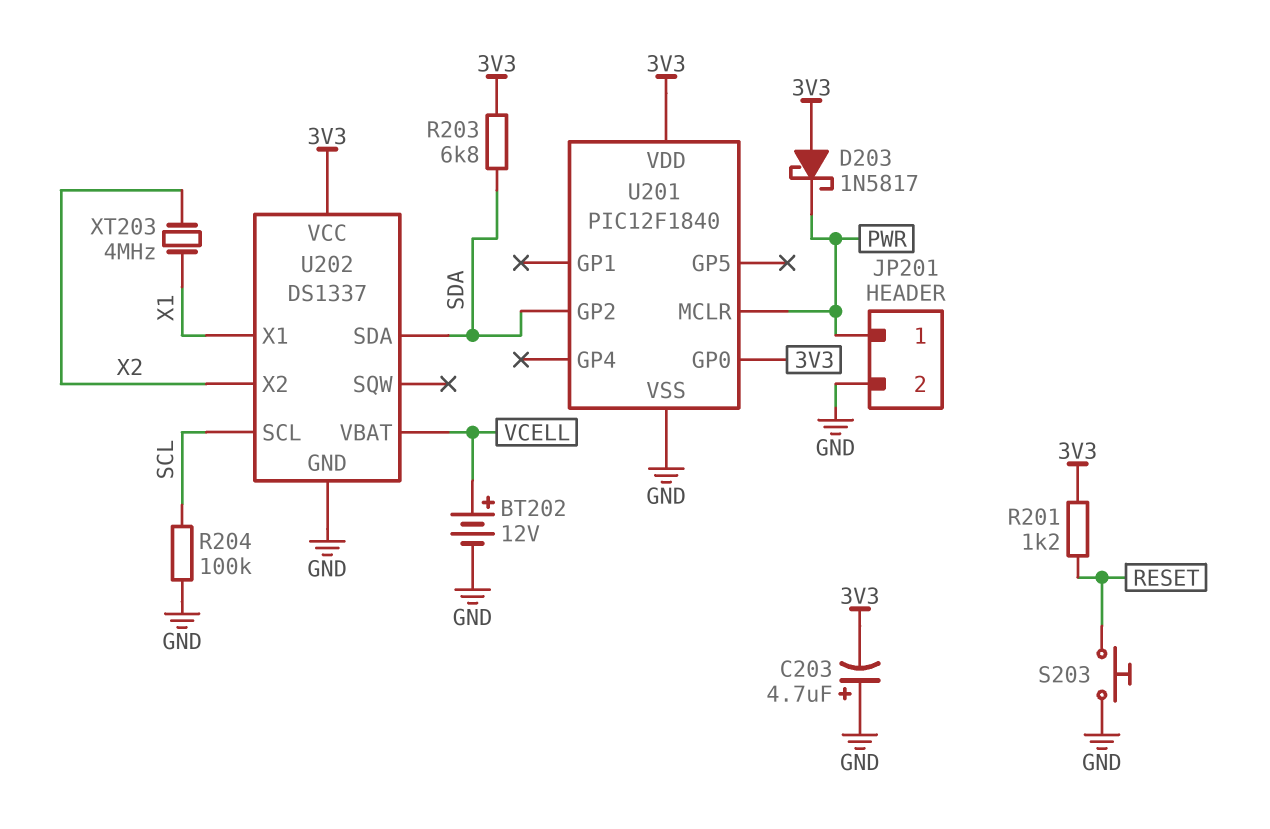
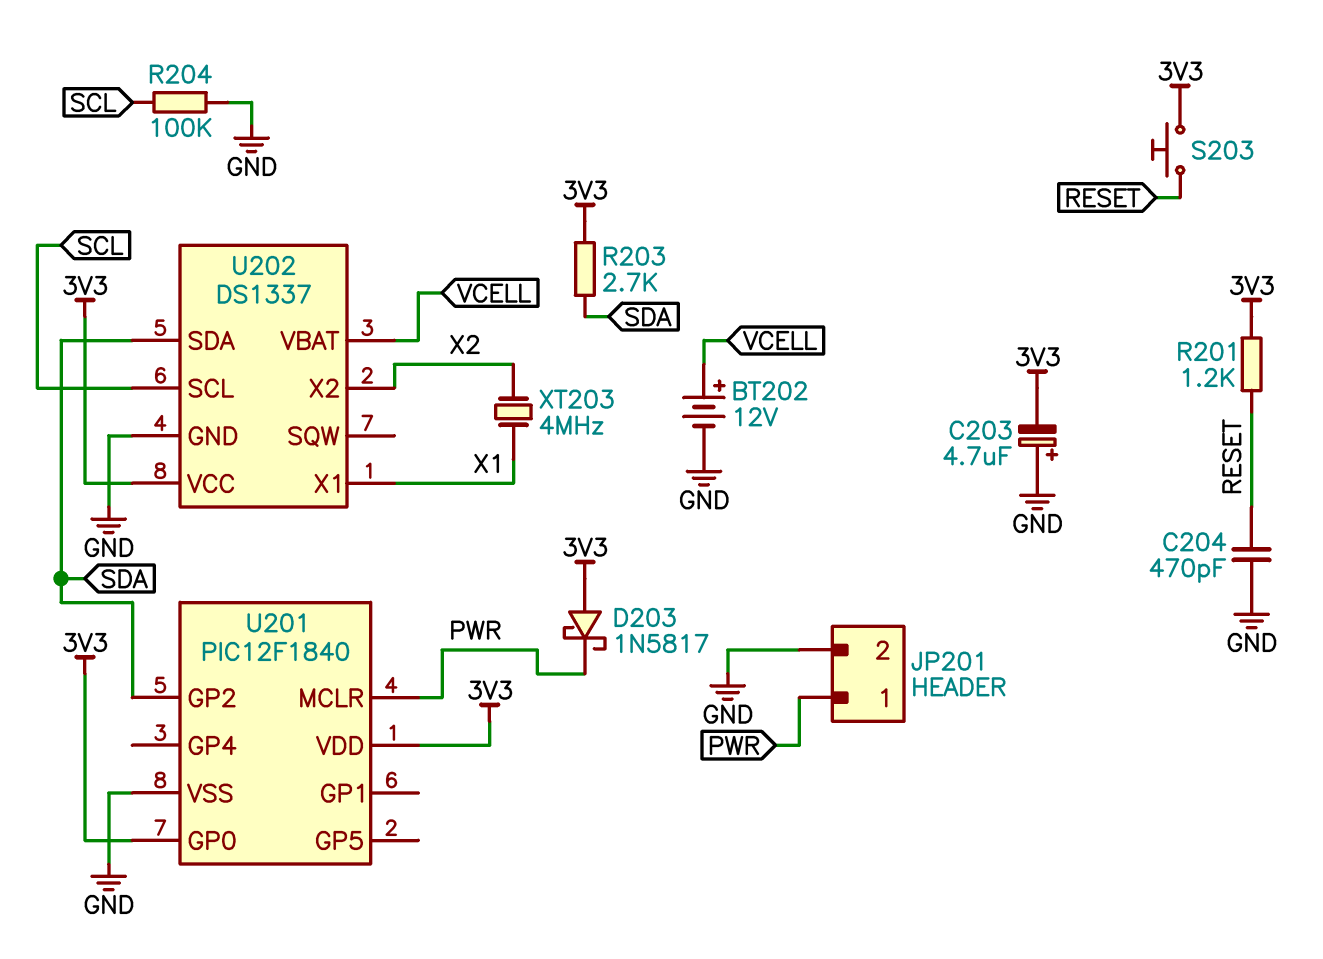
C204: none -> 470pF (GND, RESET)
R203: 6.8k (3V3, SDA) -> 2.7k (3V3, SDA)
S203: button (GND, RESET) -> button (3V3, RESET)

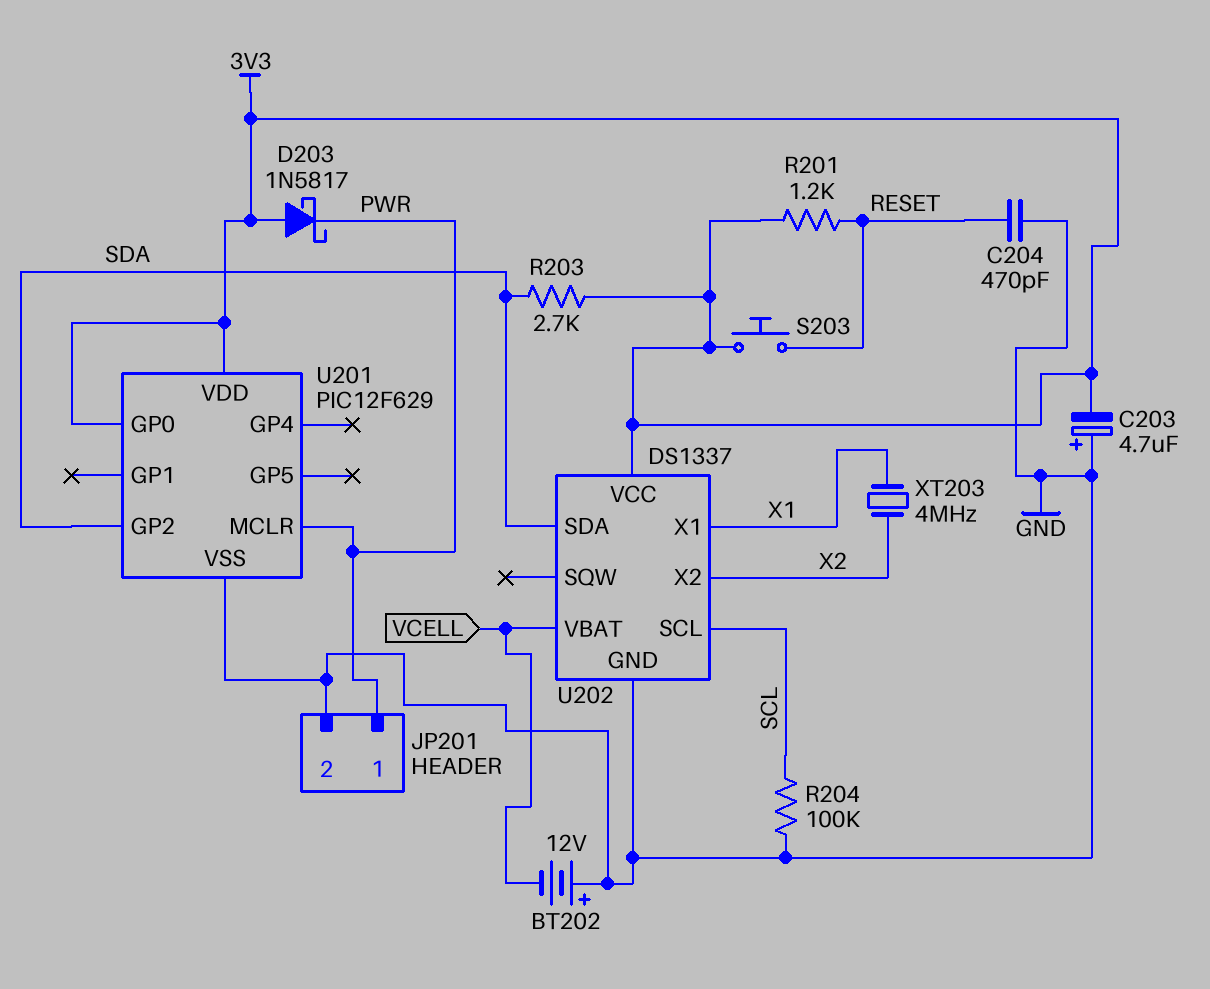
BT202: 12V (plus VCELL, minus GND) -> 12V (plus GND, minus VCELL)
U201: PIC12F1840 -> PIC12F629

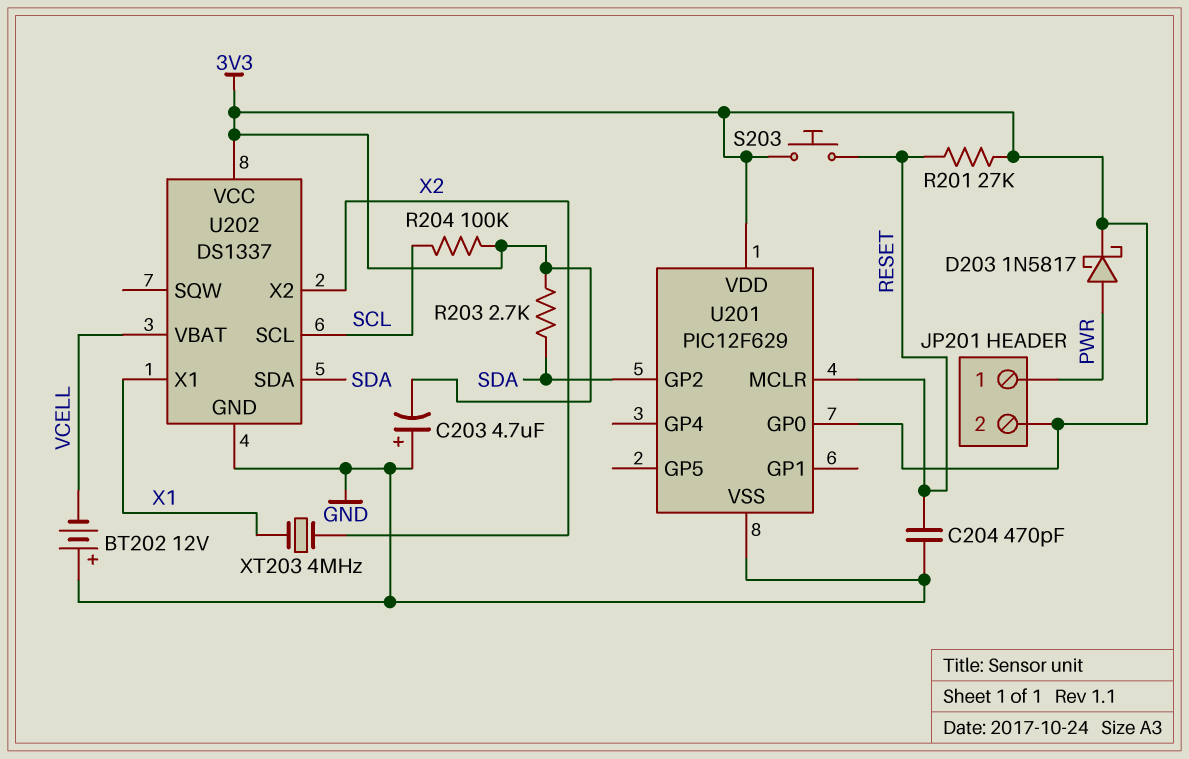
D203: schottky 1N5817 (A 3V3, K PWR) -> schottky 1N5817 (A PWR, K 3V3)
JP201 pin 2: GND -> 3V3
R201: 1.2k (3V3, RESET) -> 27k (3V3, RESET)
R204: 100k (GND, SCL) -> 100k (3V3, SCL)
U201 pin MCLR: PWR -> RESET

